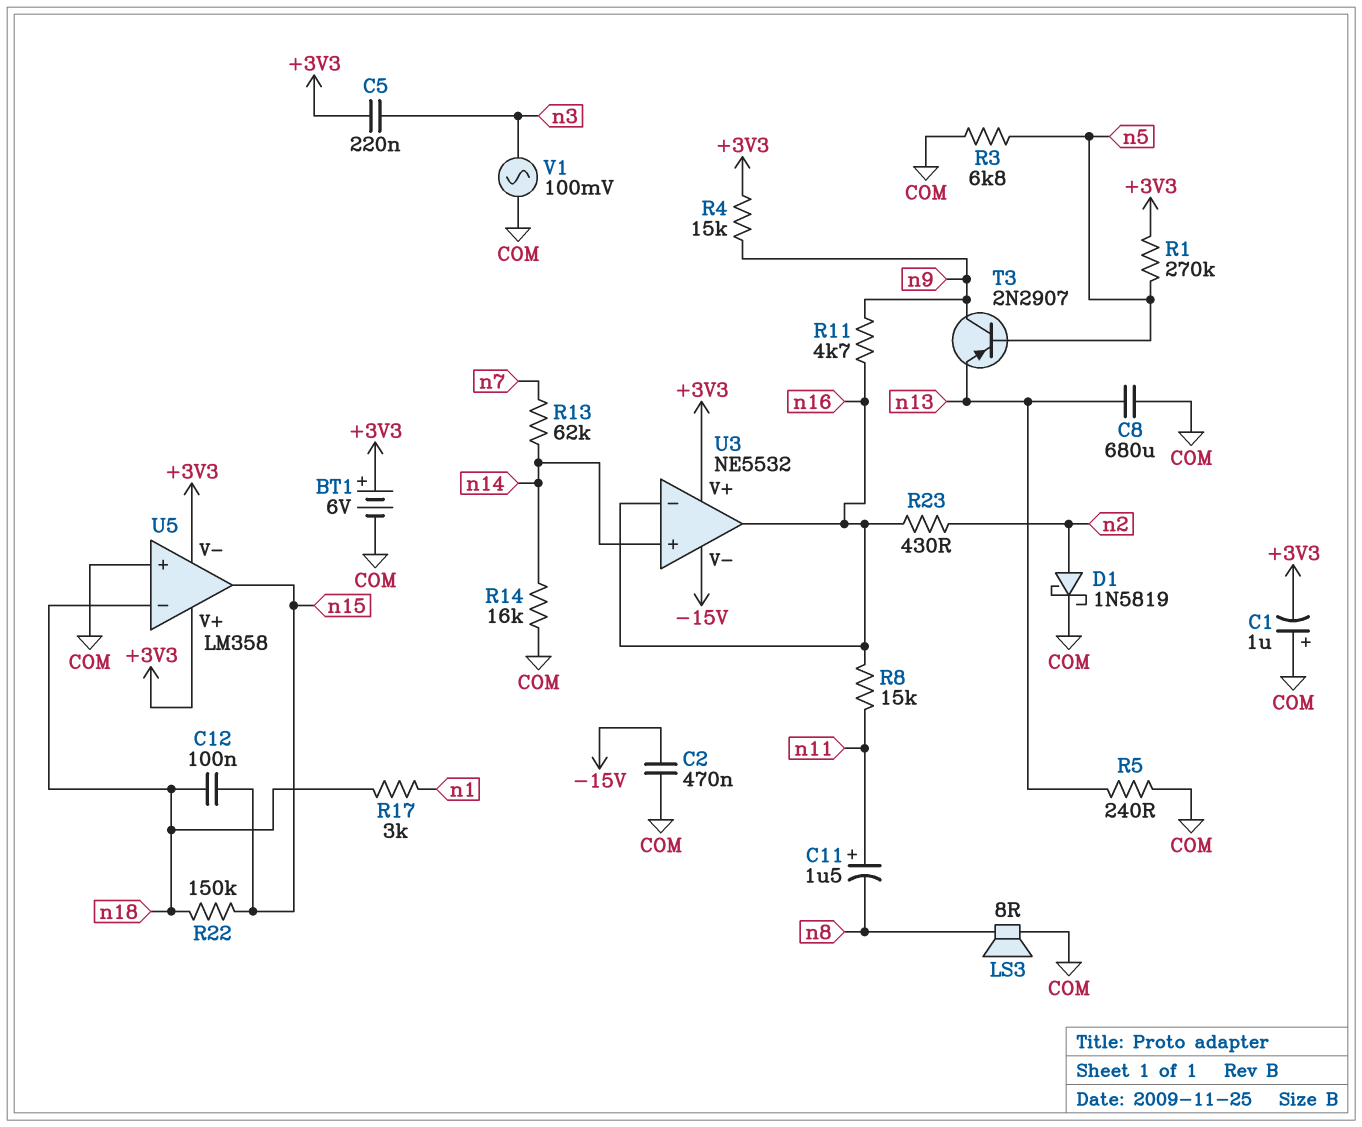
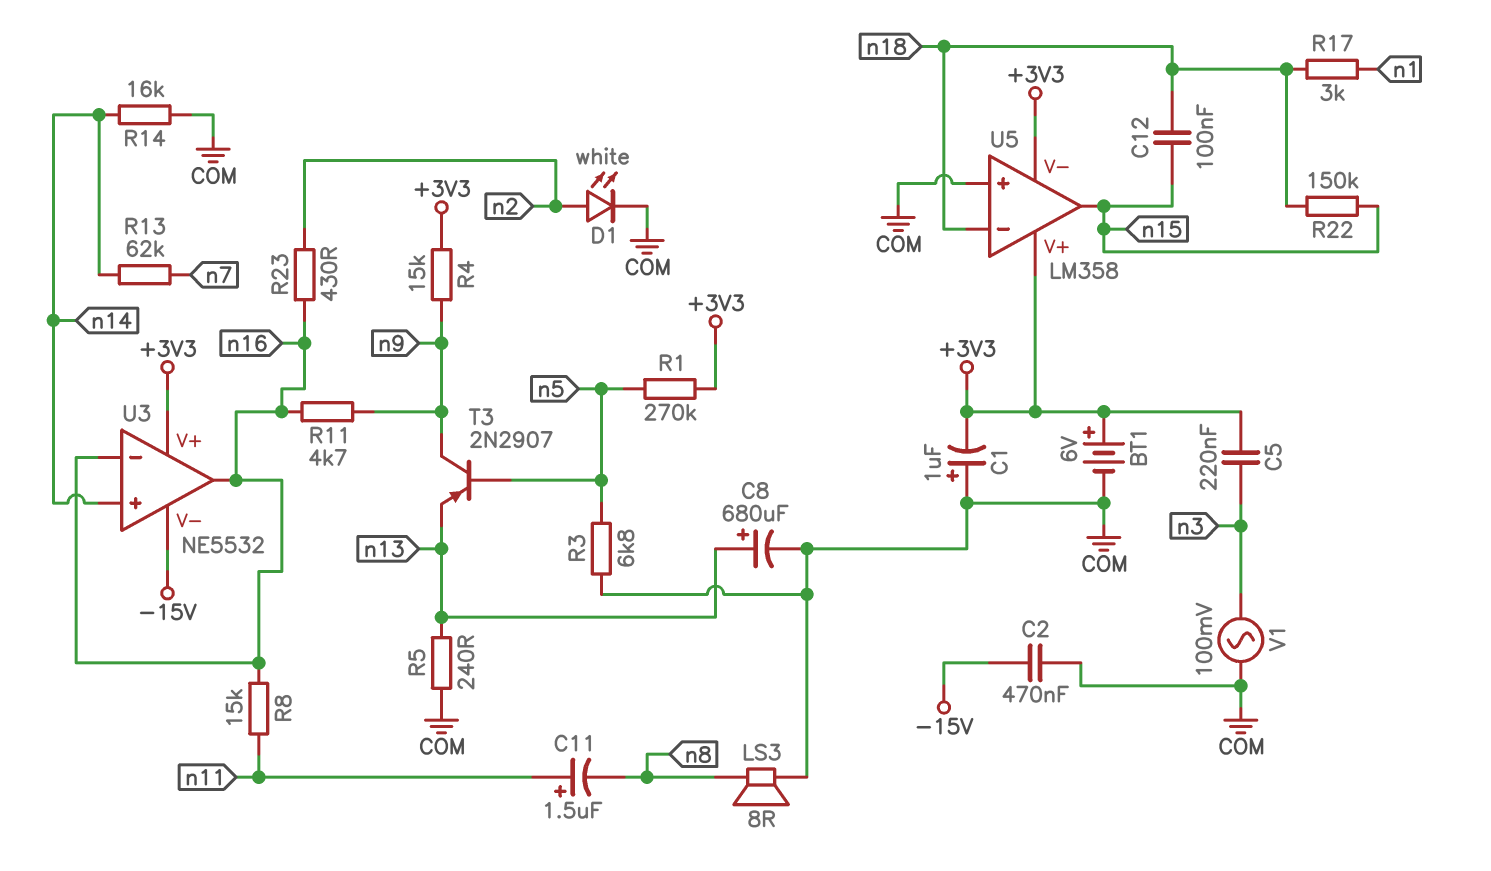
C8: 680uF (COM, n13) -> 680uF (plus n13, minus COM)
D1: schottky 1N5819 (A n2, K COM) -> LED white (A n2, K COM)

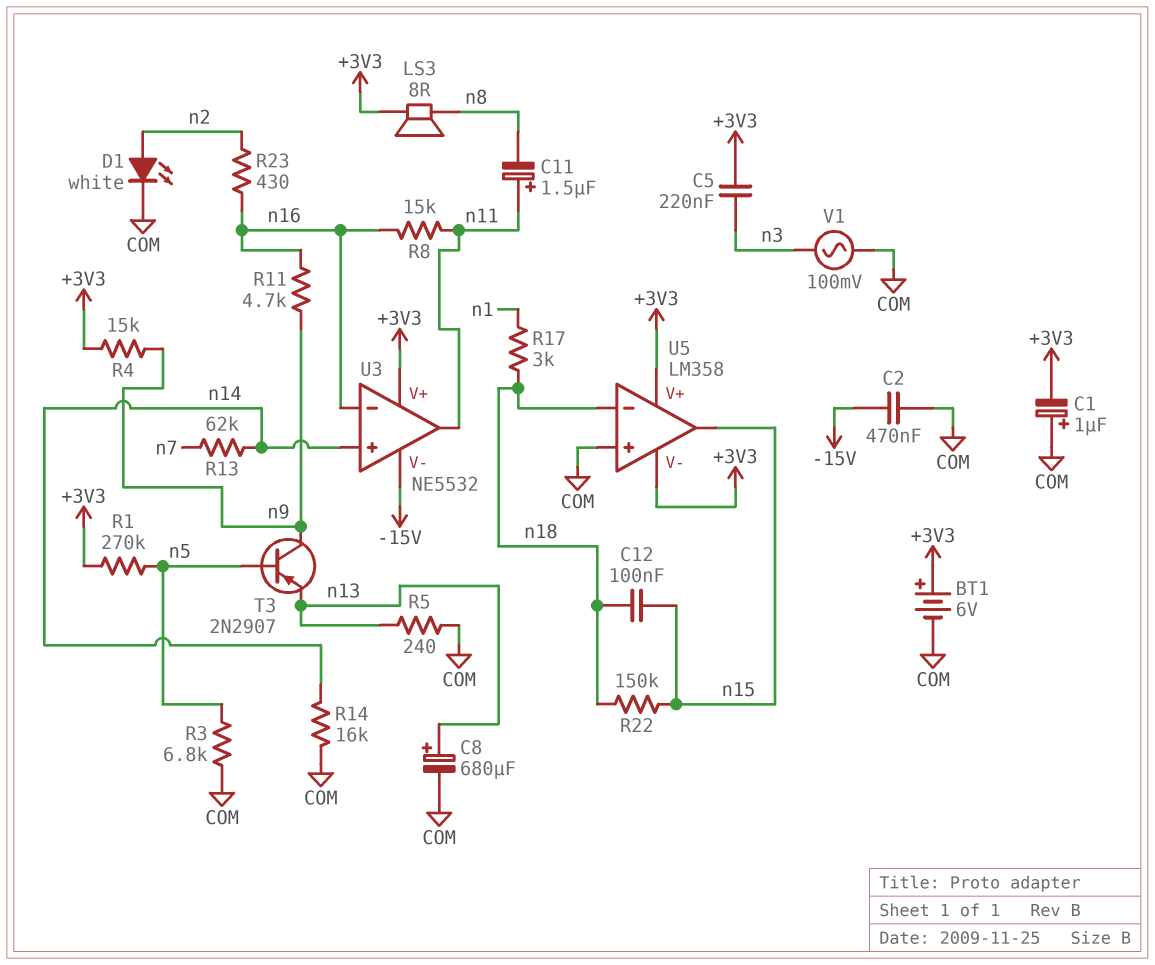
LS3: speaker 8R (COM, n8) -> speaker 8R (+3V3, n8)
U3 pin out: n16 -> n11

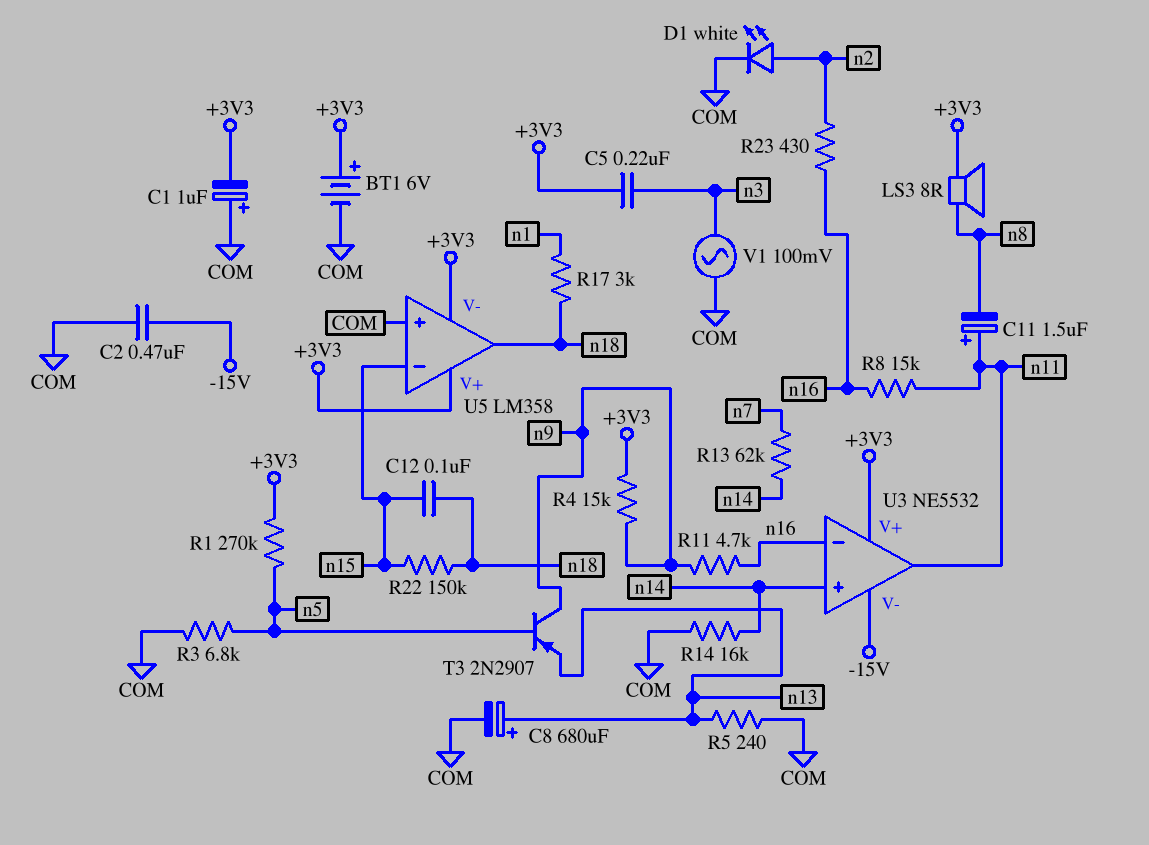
U5 pin in-: n18 -> n15
U5 pin out: n15 -> n18

